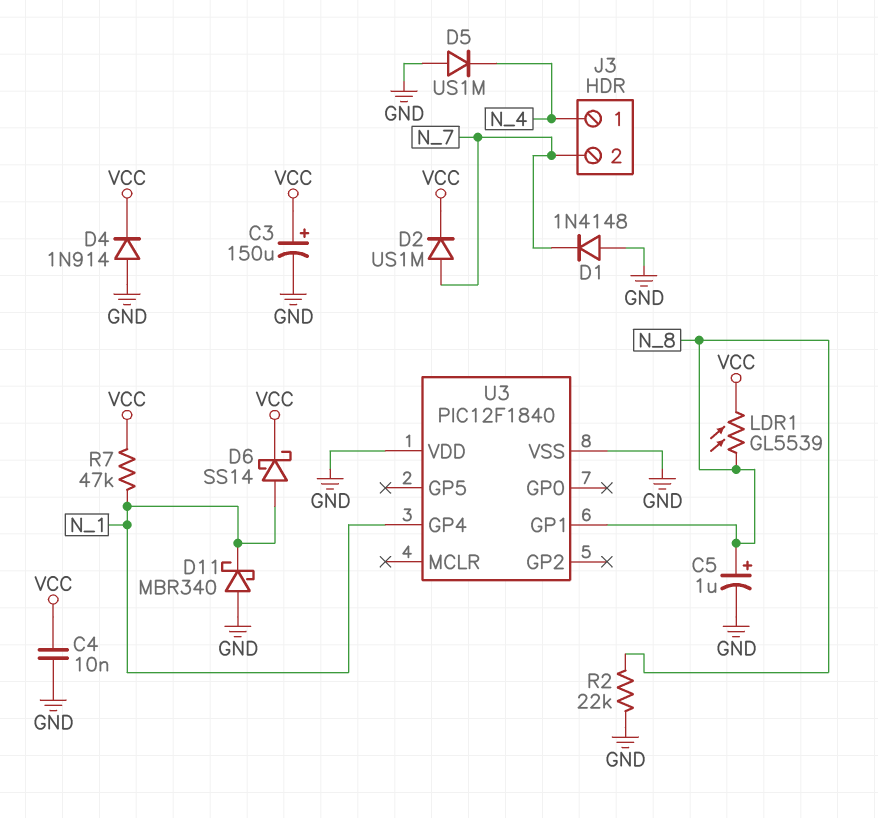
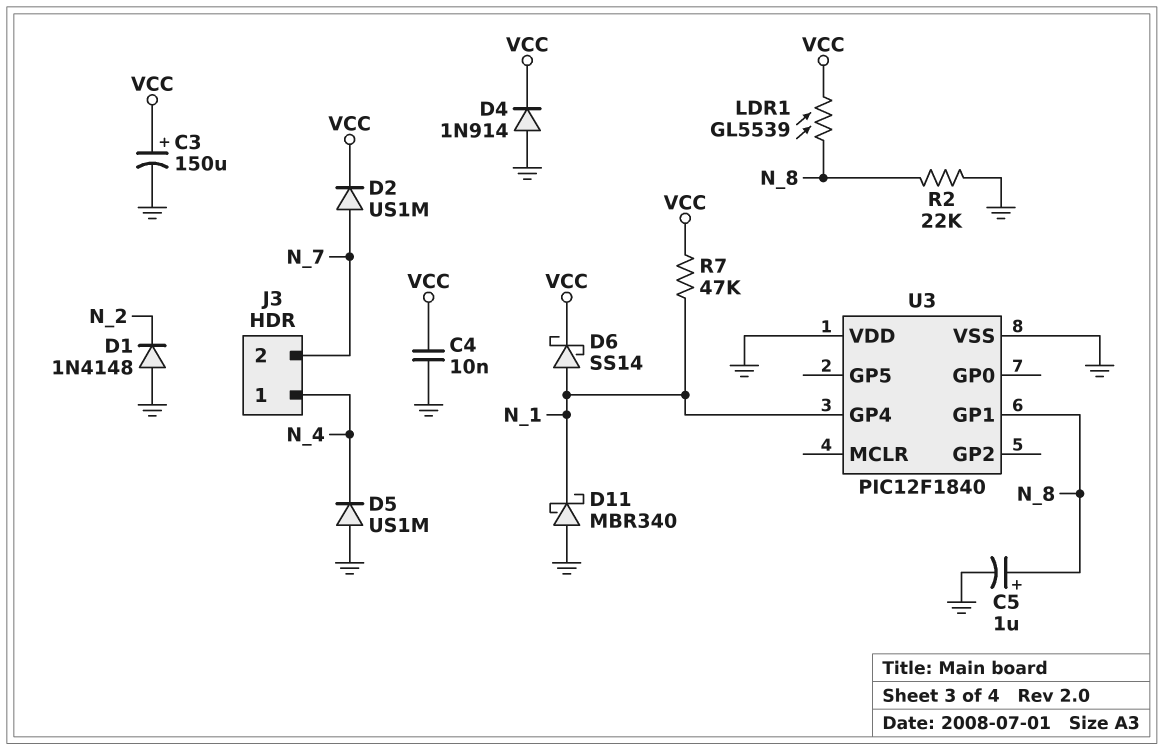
D1: diode 1N4148 (A GND, K N_7) -> diode 1N4148 (A GND, K N_2)

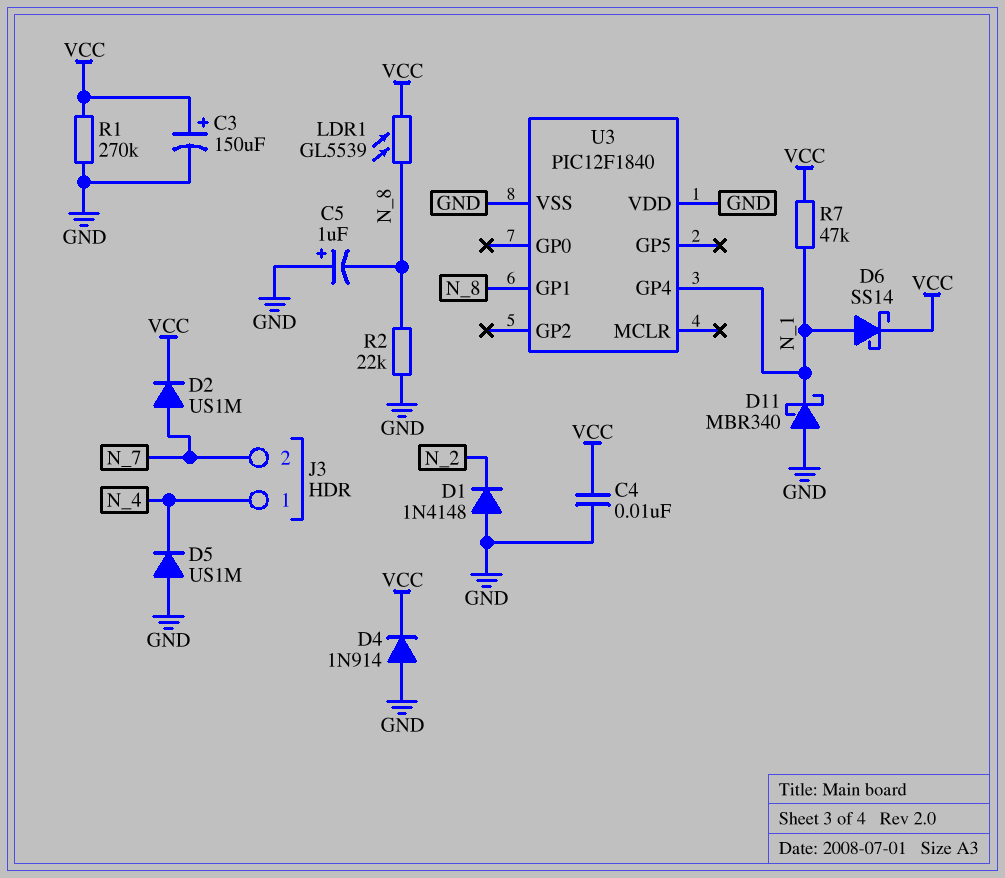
C5: 1uF (plus N_8, minus GND) -> 1uF (plus GND, minus N_8)
R1: none -> 270k (GND, VCC)

